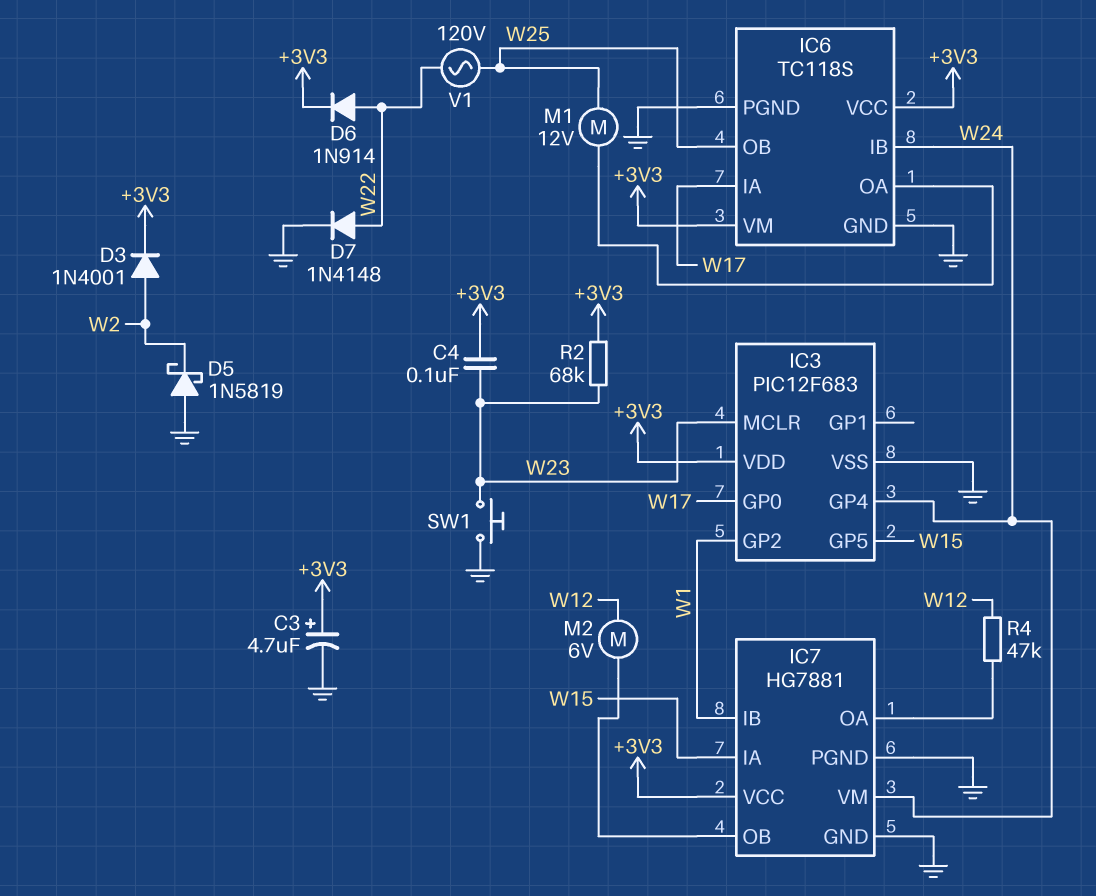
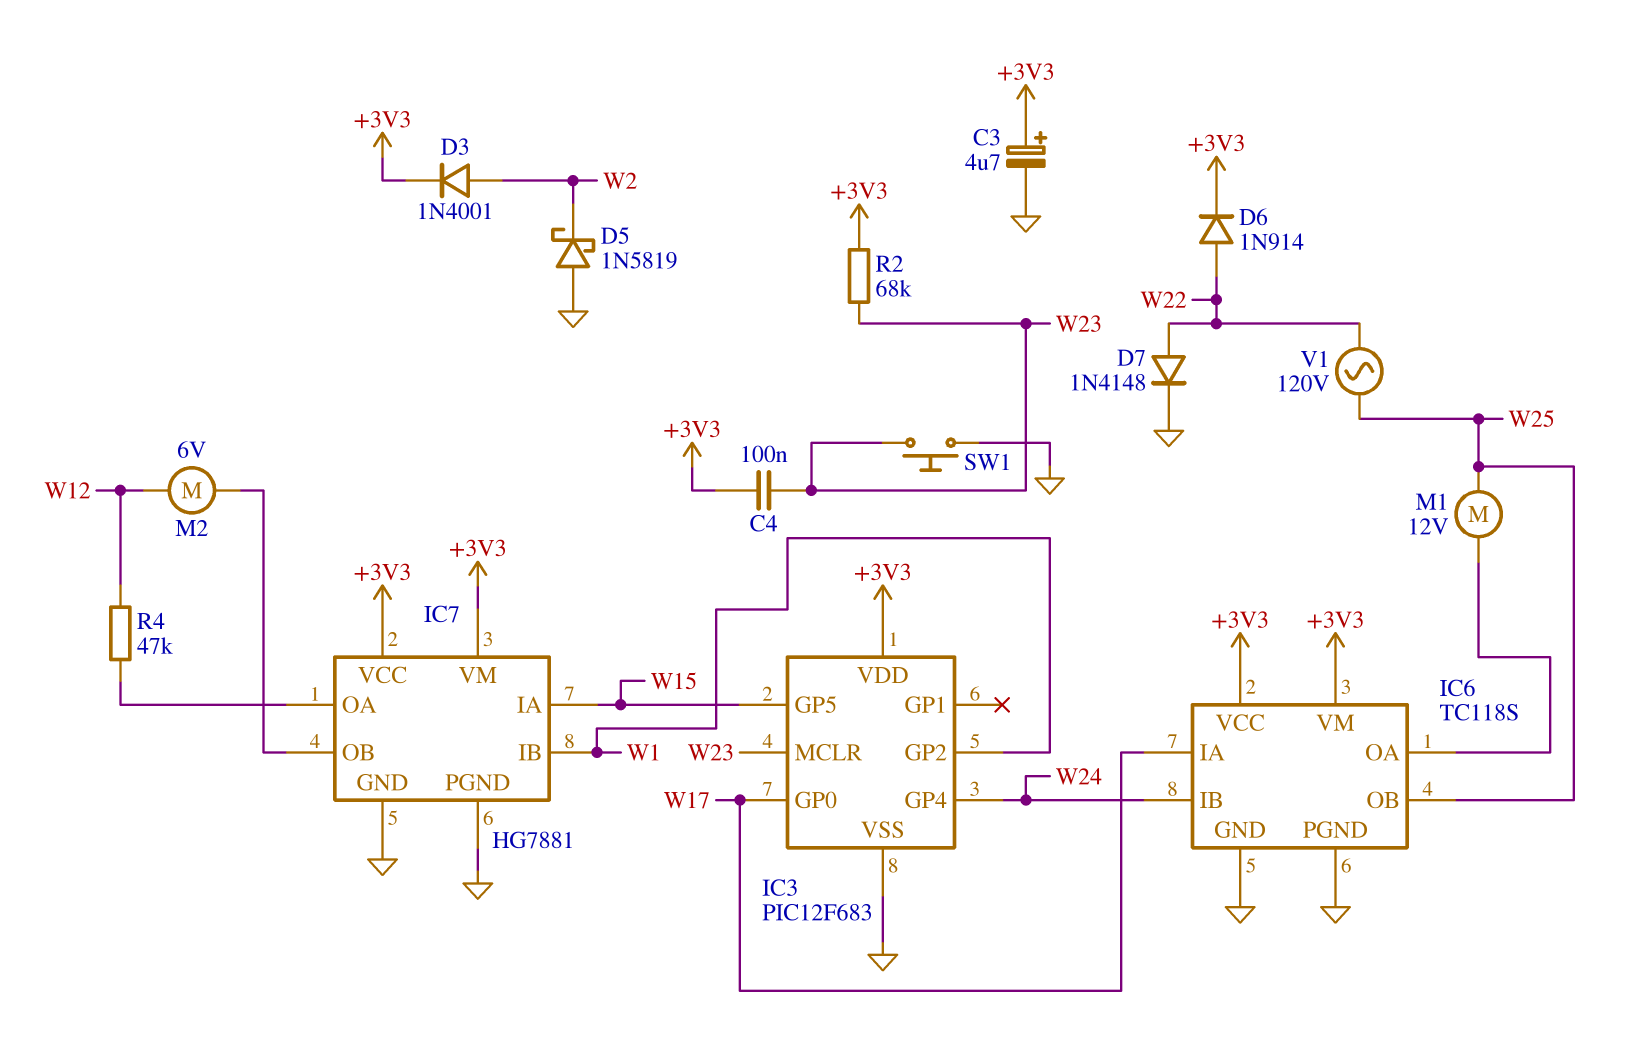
IC7 pin VM: W24 -> +3V3

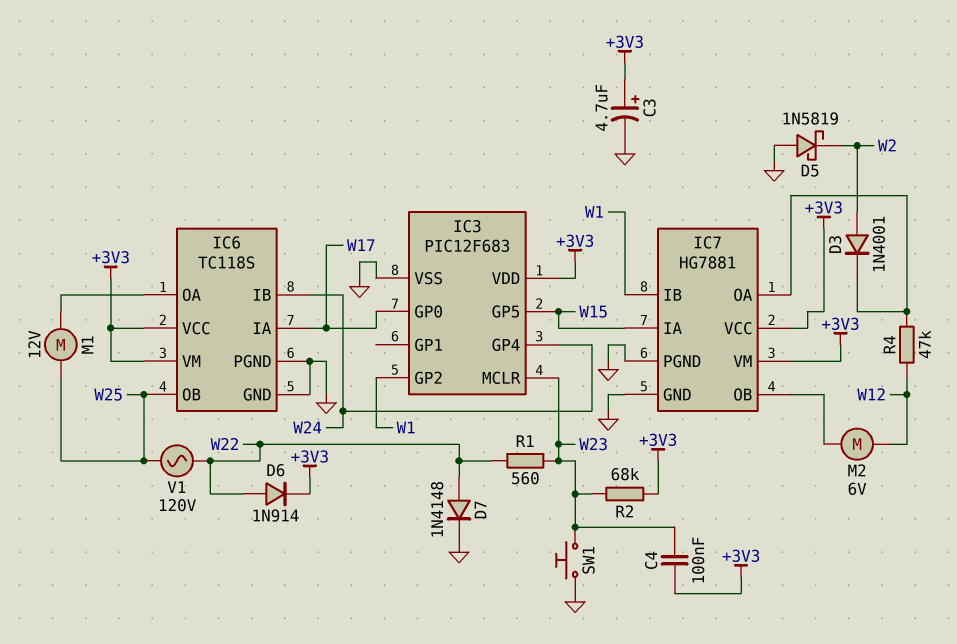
D3: diode 1N4001 (A W2, K +3V3) -> diode 1N4001 (A W2, K IC7/OA)
R1: none -> 560 (W22, W23)

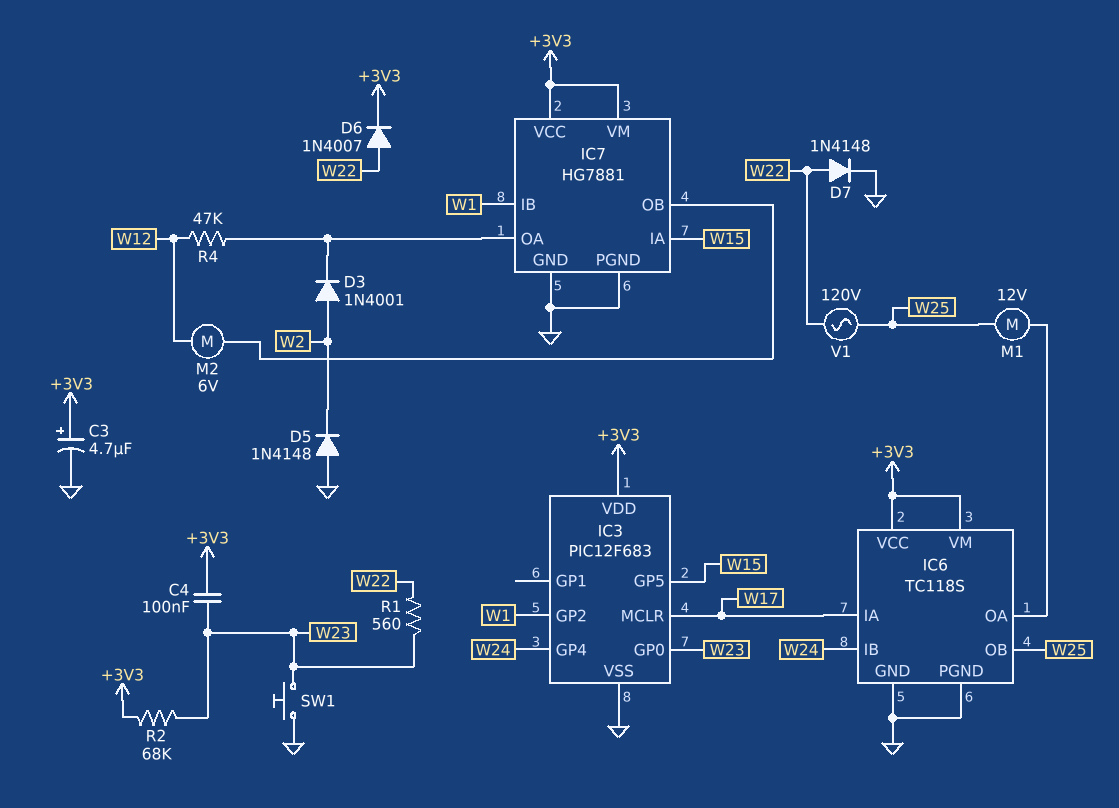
D5: schottky 1N5819 (A GND, K W2) -> diode 1N4148 (A GND, K W2)
D6: diode 1N914 (A W22, K +3V3) -> diode 1N4007 (A W22, K +3V3)
IC3 pin GP0: W17 -> W23
IC3 pin MCLR: W23 -> W17

